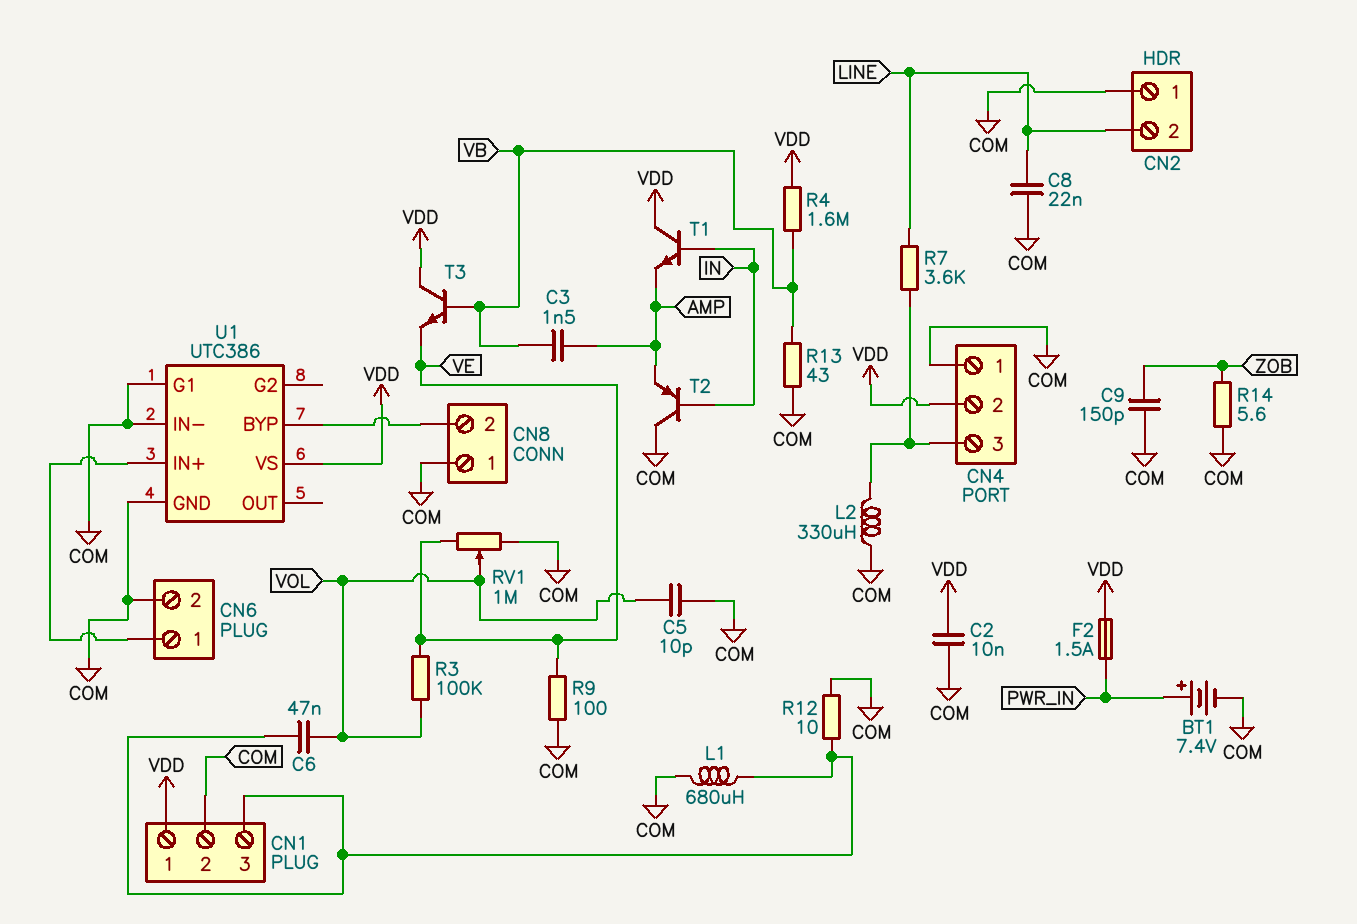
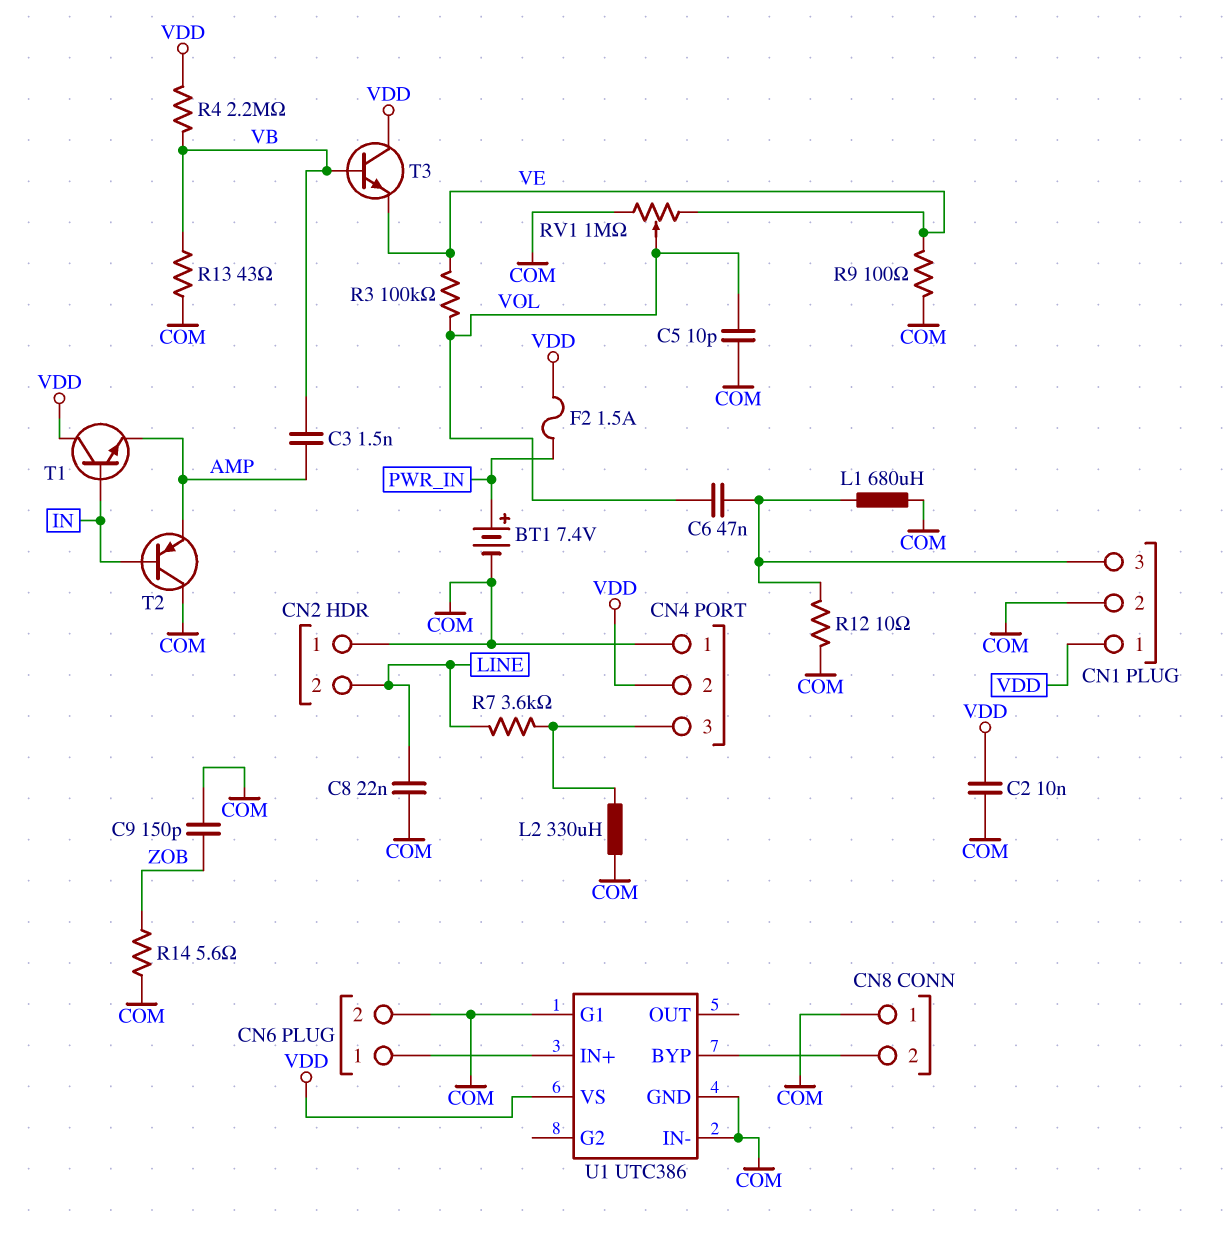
R4: 1.6M (VB, VDD) -> 2.2M (VB, VDD)

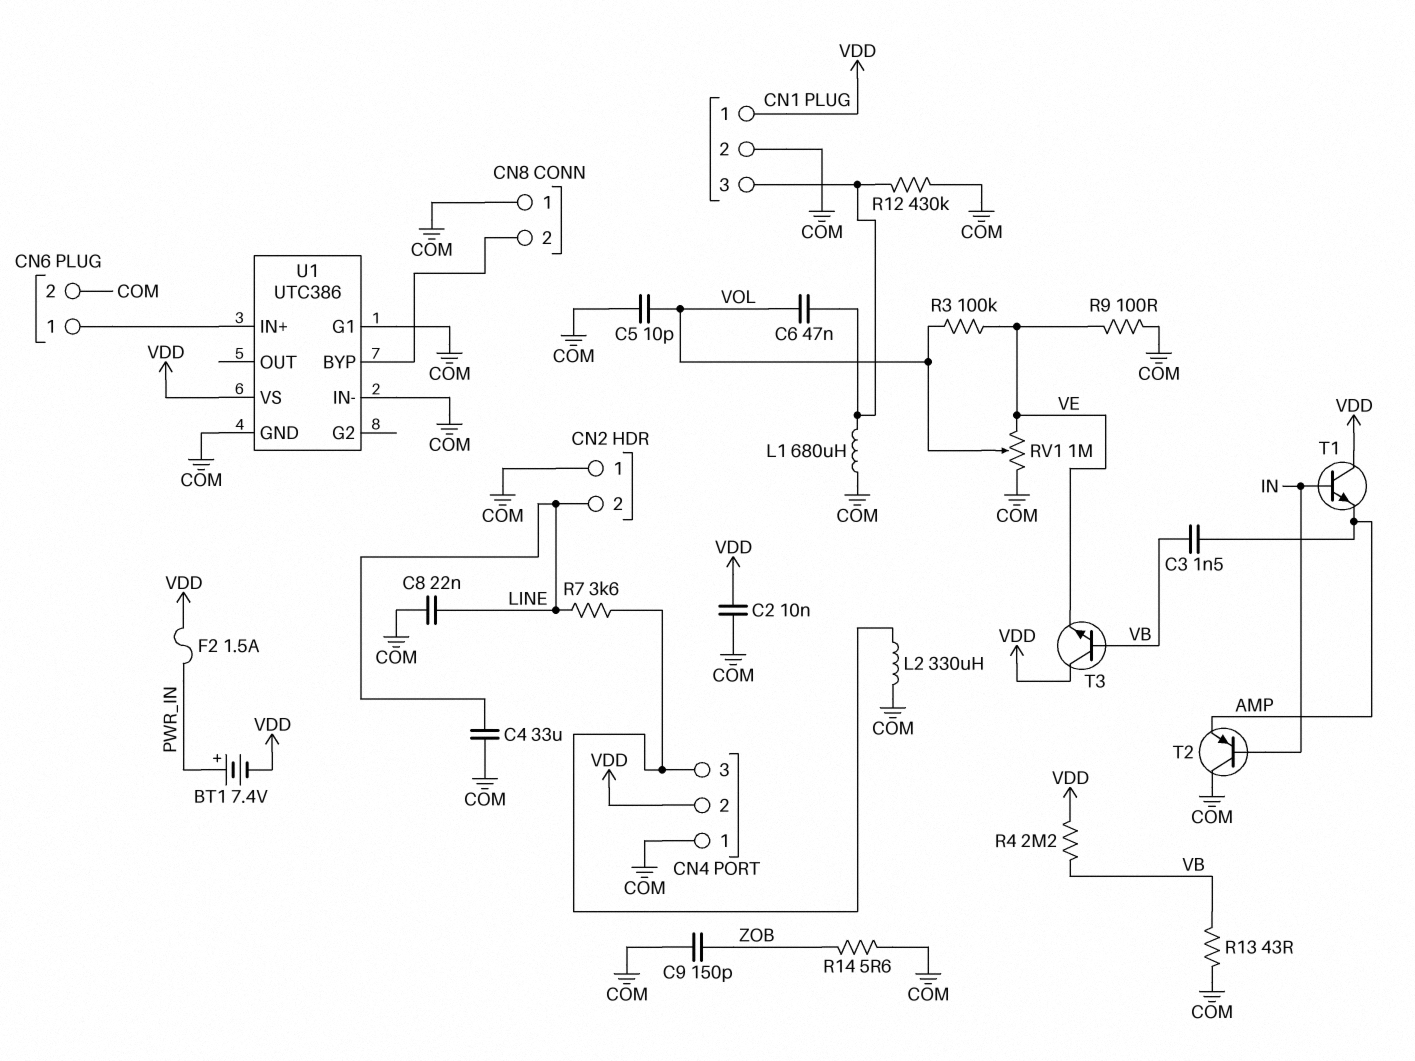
BT1: 7.4V (plus PWR_IN, minus COM) -> 7.4V (plus PWR_IN, minus VDD)
C4: none -> 33uF (COM, LINE)
R12: 10 (CN1/3, COM) -> 430k (CN1/3, COM)

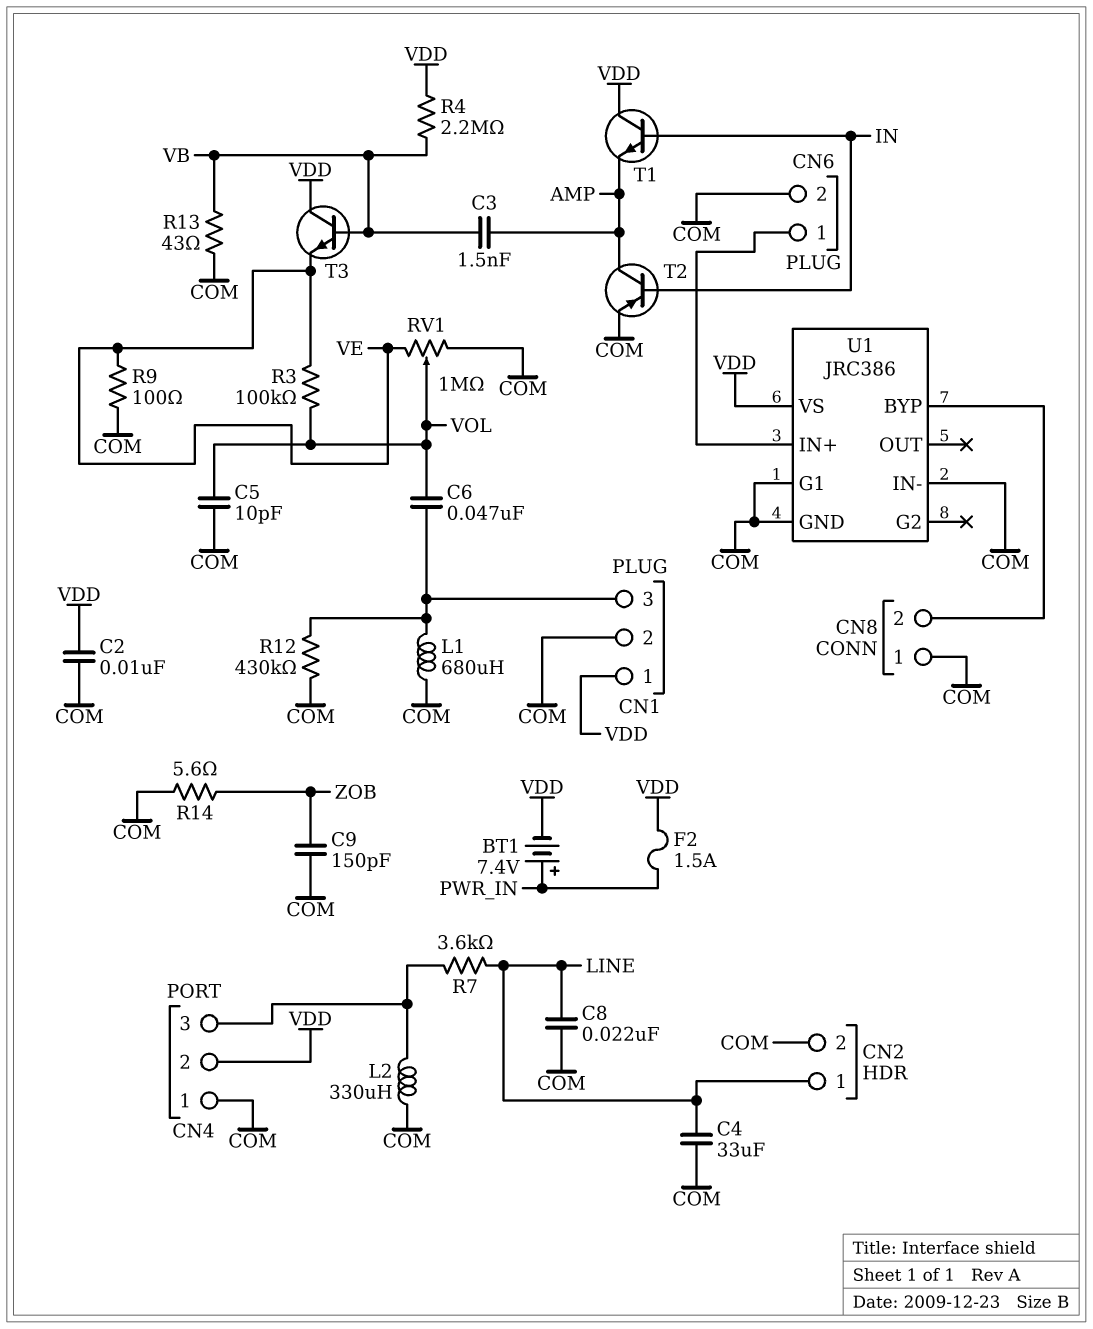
CN2 pin 1: COM -> LINE
CN2 pin 2: LINE -> COM
T2: PNP (B IN, C COM, E AMP) -> PNP (B IN, C AMP, E COM)
U1: UTC386 -> JRC386

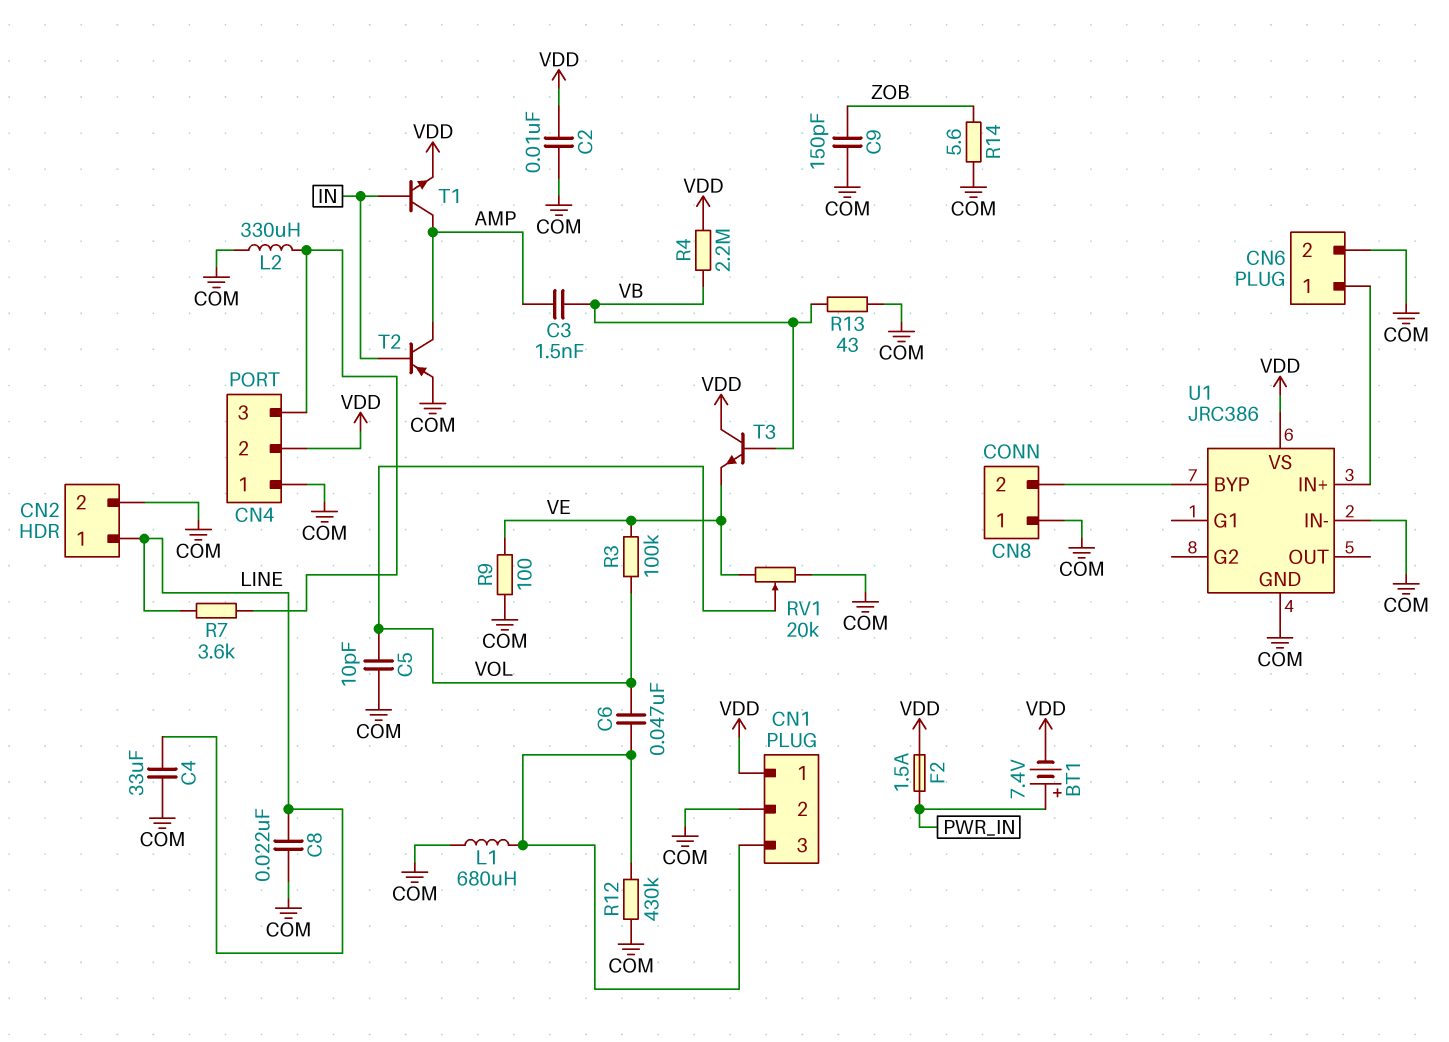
RV1: 1M (COM, VE, wiper VOL) -> 20k (COM, VE, wiper VOL)
T1: NPN (B IN, C VDD, E AMP) -> NPN (B IN, C AMP, E VDD)
U1 pin G1: COM -> none

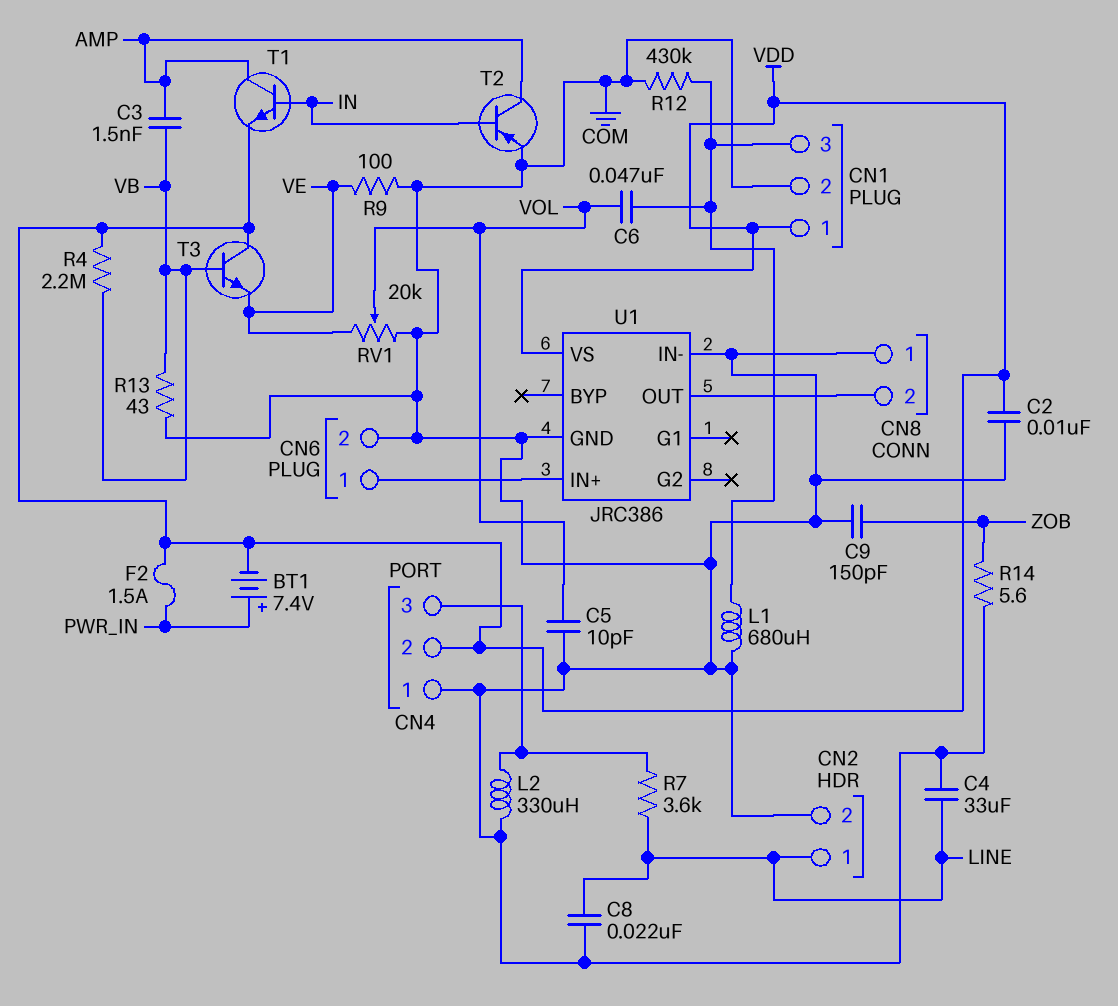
R3: 100k (VE, VOL) -> none
U1 pin BYP: CN8/2 -> none
U1 pin OUT: none -> CN8/2

